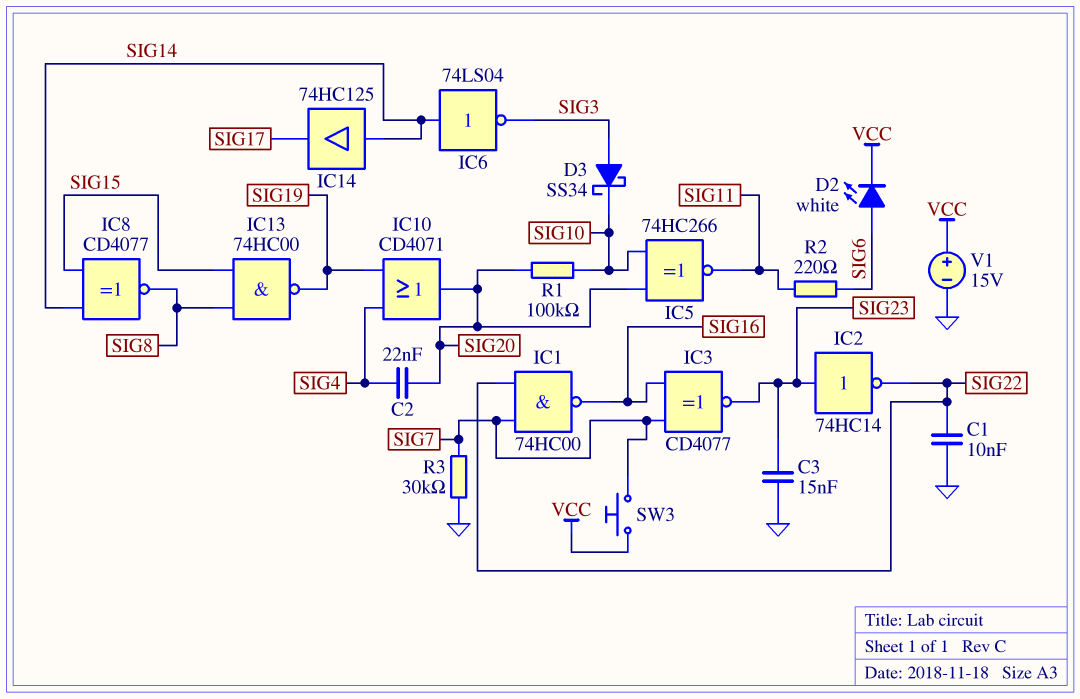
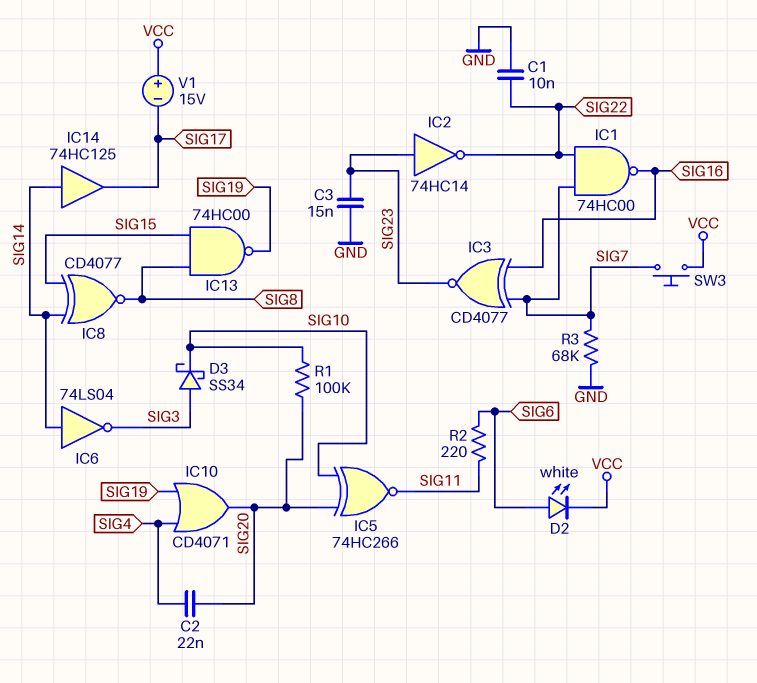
R3: 30k (GND, SIG7) -> 68k (GND, SIG7)
V1: 15V (plus VCC, minus GND) -> 15V (plus VCC, minus SIG17)

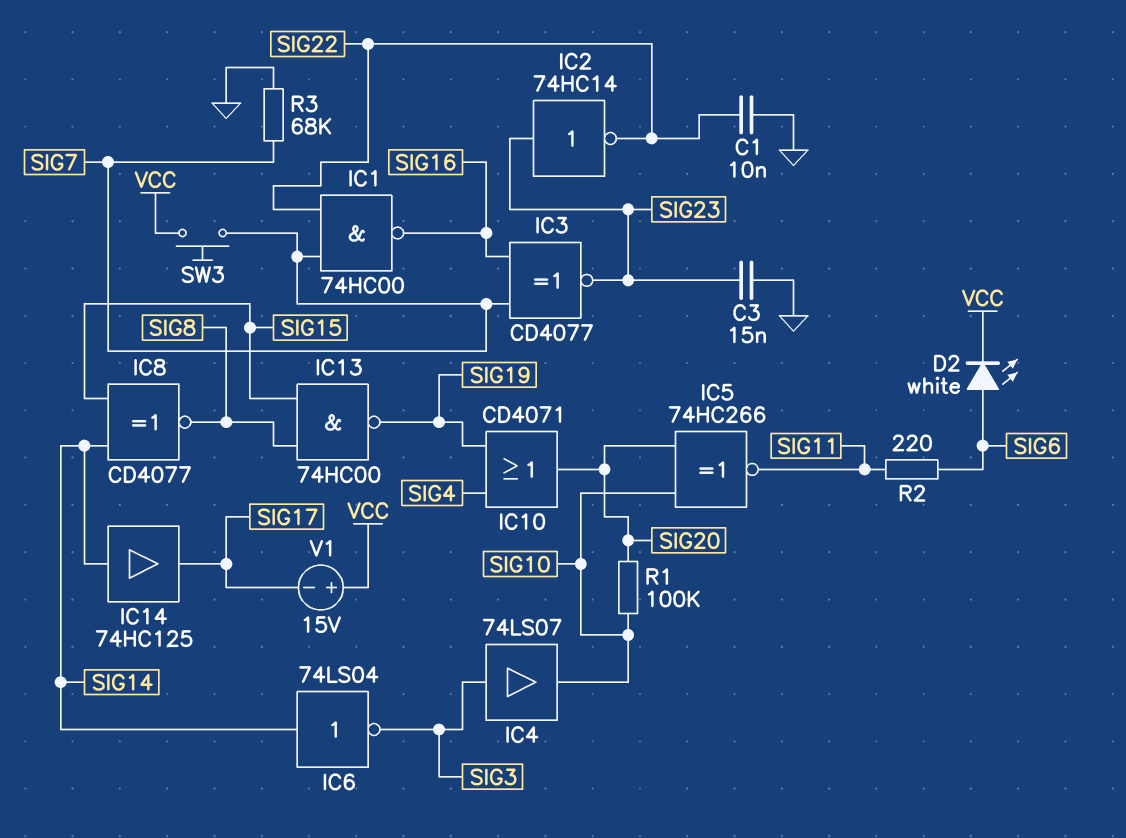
C2: 22nF (SIG4, SIG20) -> none
D3: schottky SS34 (A SIG3, K SIG10) -> none
IC4: none -> buffer 74LS07 (in SIG3, out SIG10)

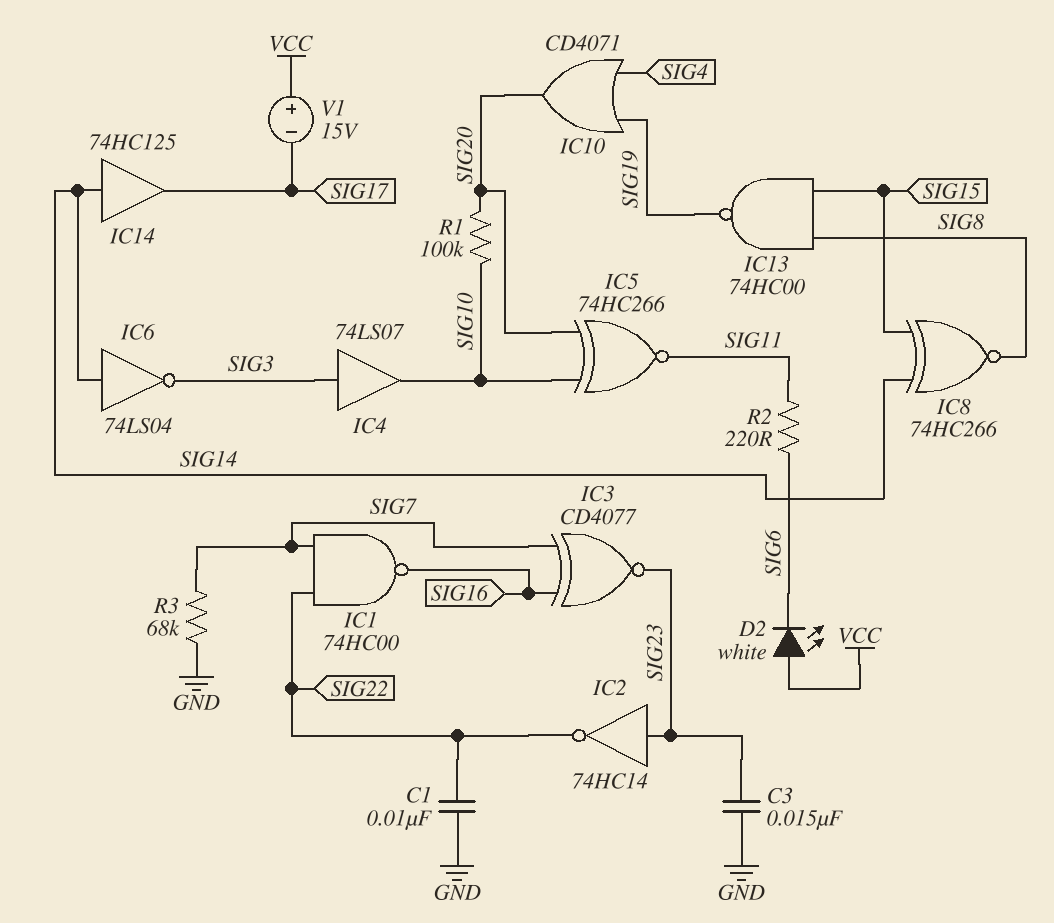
D2: LED white (A SIG6, K VCC) -> LED white (A VCC, K SIG6)
IC8: XNOR CD4077 (in SIG14, in SIG15, out SIG8) -> XNOR 74HC266 (in SIG14, in SIG15, out SIG8)
SW3: button (SIG7, VCC) -> none

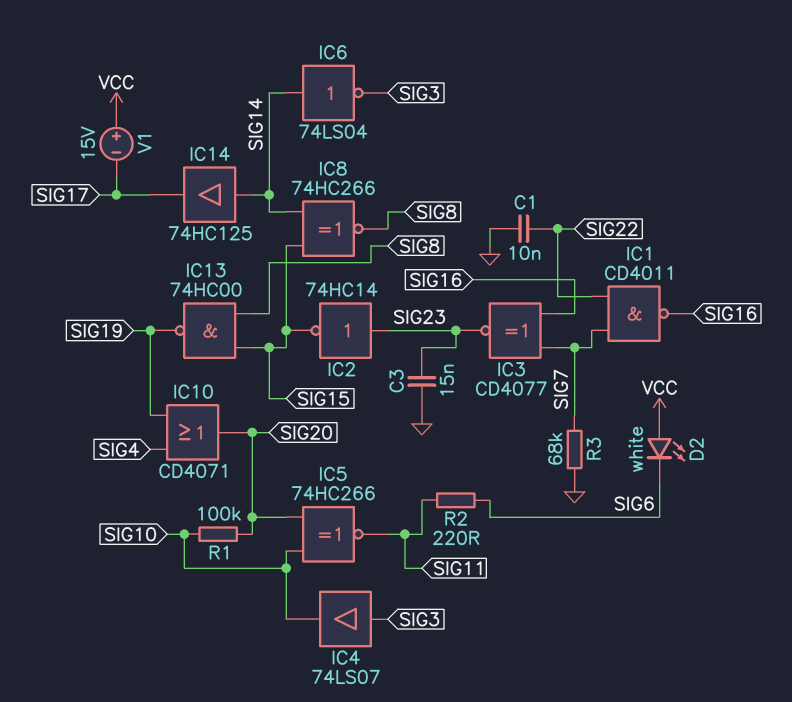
IC1: NAND 74HC00 (in SIG7, in SIG22, out SIG16) -> NAND CD4011 (in SIG7, in SIG22, out SIG16)
IC2: NOT 74HC14 (in SIG23, out SIG22) -> NOT 74HC14 (in SIG23, out SIG15)

